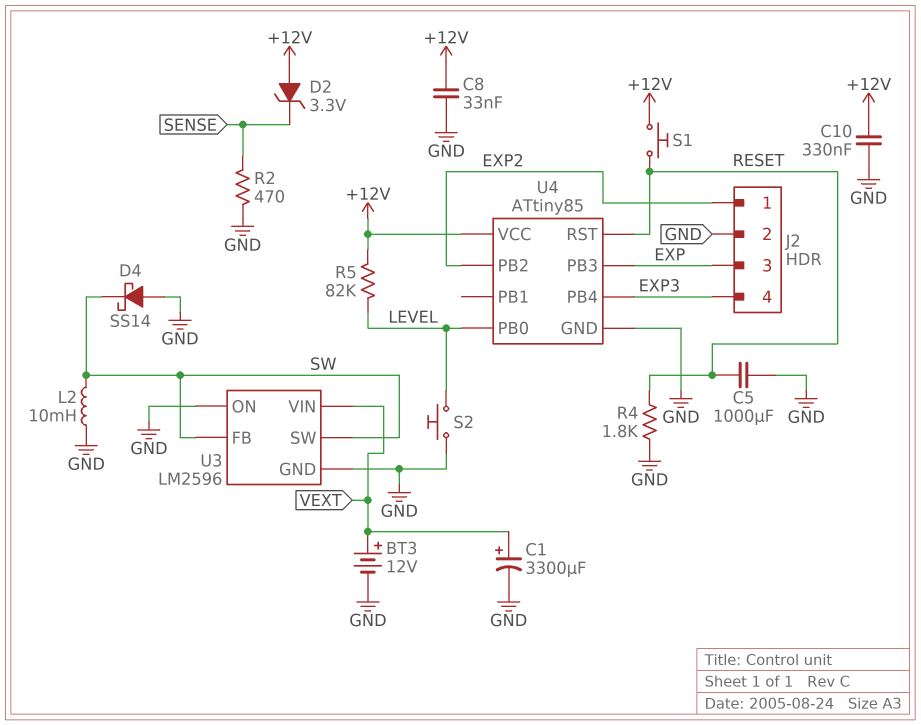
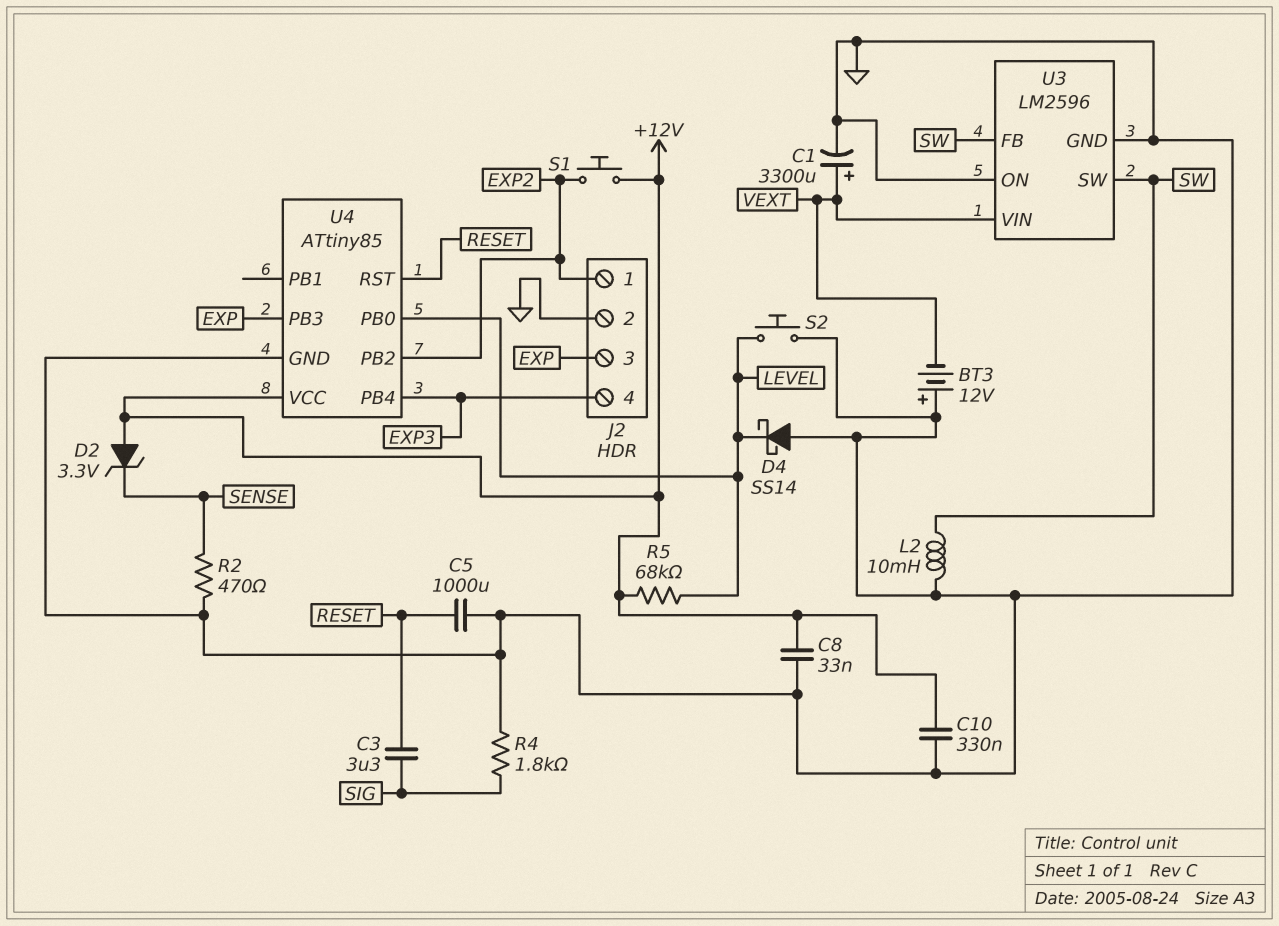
BT3: 12V (plus VEXT, minus GND) -> 12V (plus GND, minus VEXT)
C3: none -> 3.3uF (RESET, SIG)
D4: schottky SS14 (A GND, K SW) -> schottky SS14 (A GND, K LEVEL)
R4: 1.8k (GND, RESET) -> 1.8k (GND, SIG)
R5: 82k (+12V, LEVEL) -> 68k (+12V, LEVEL)
S1: button (+12V, RESET) -> button (+12V, EXP2)

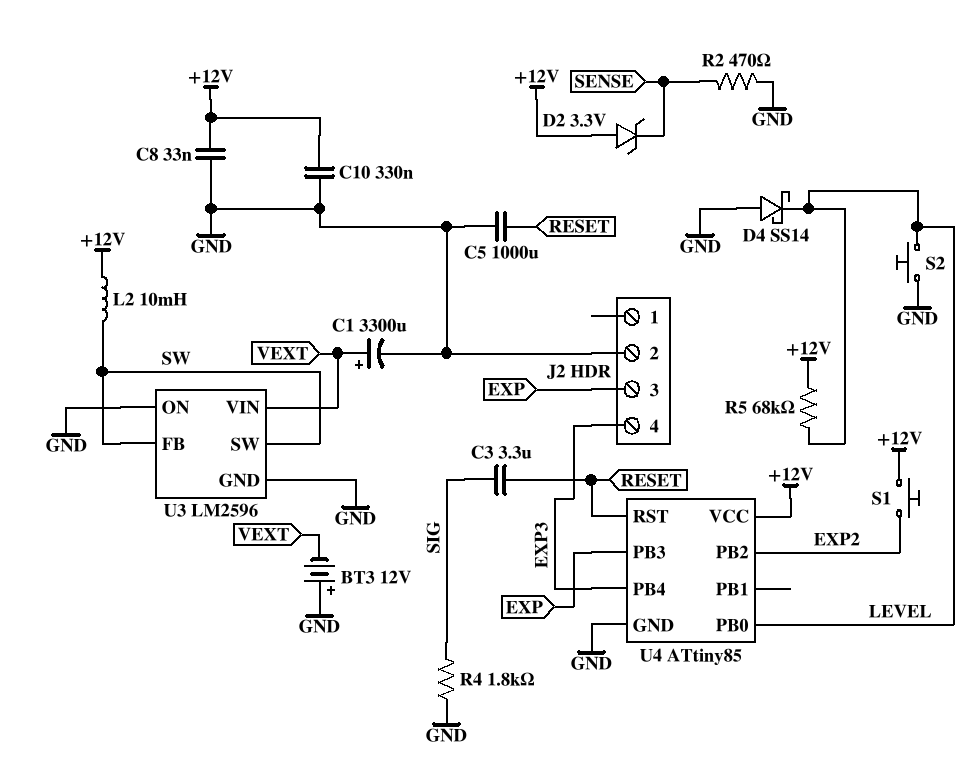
J2 pin 1: EXP2 -> none
L2: 10mH (GND, SW) -> 10mH (+12V, SW)

